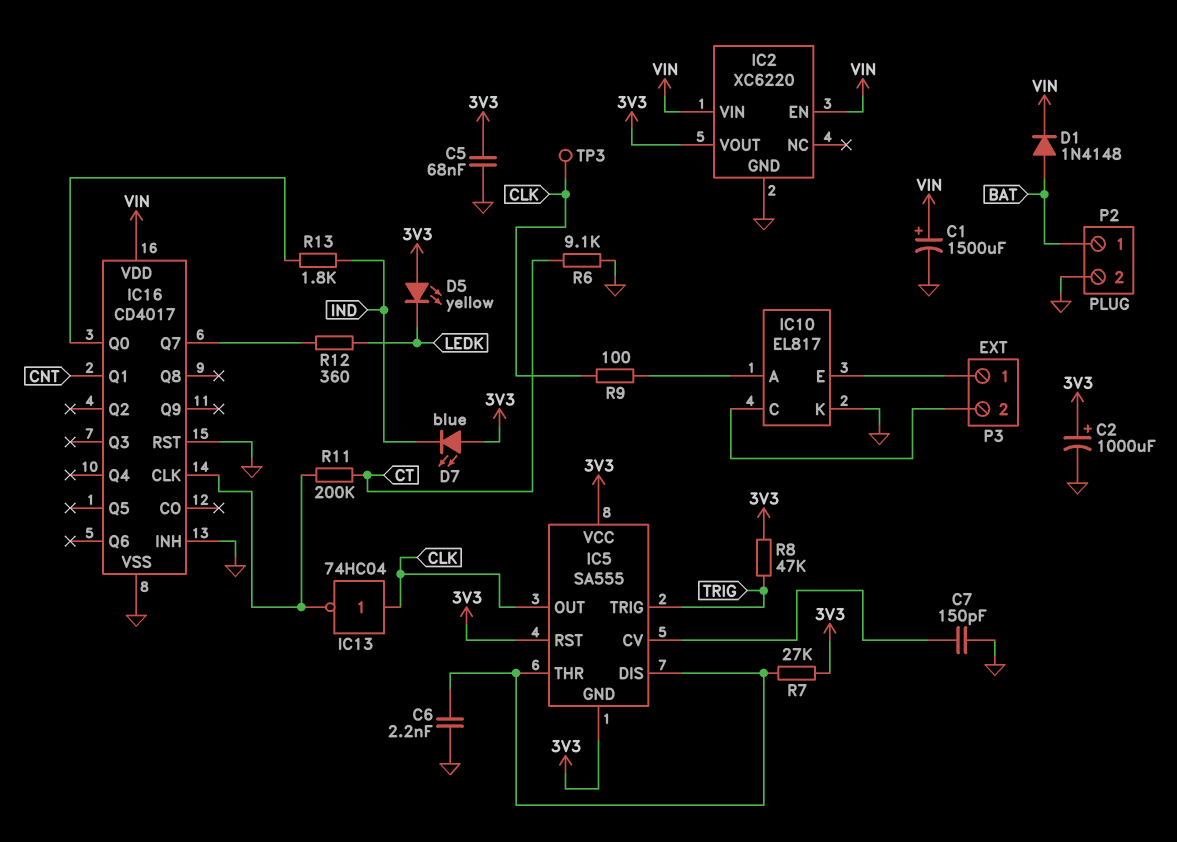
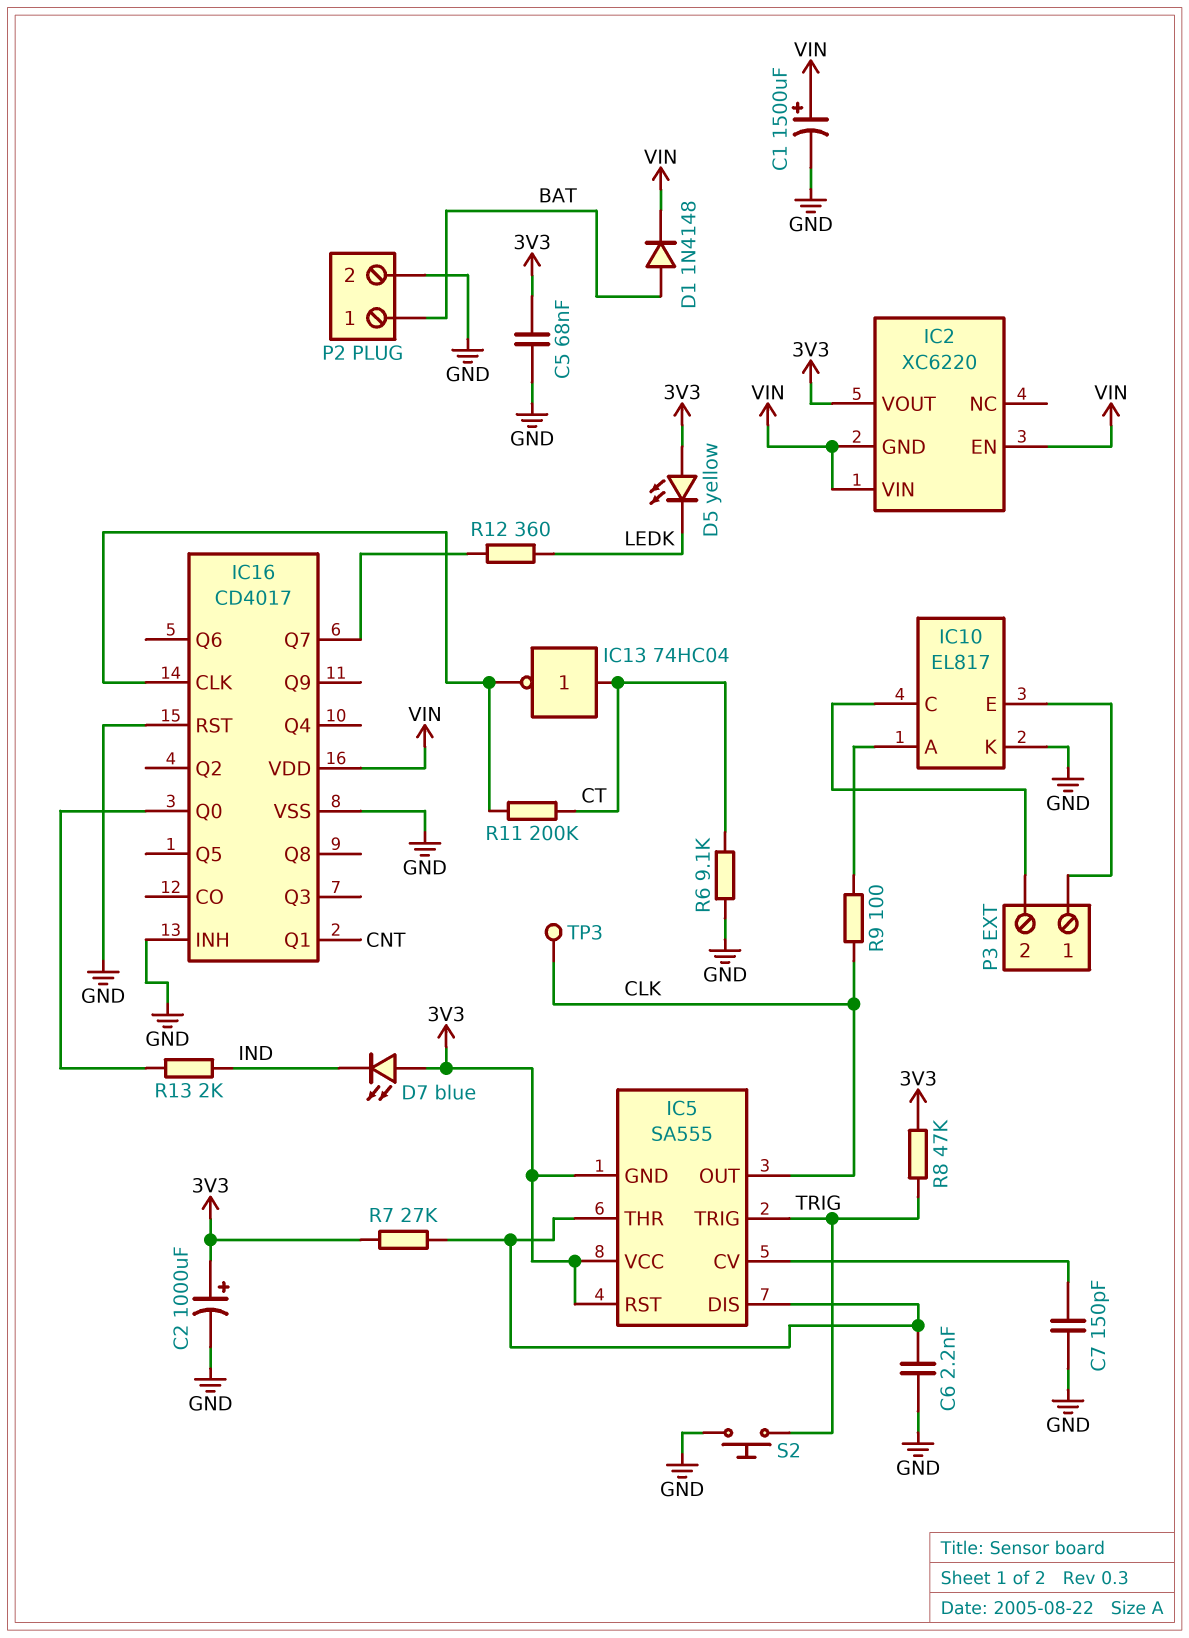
IC2 pin GND: GND -> VIN
IC13: NOT 74HC04 (in CLK, out IC16/CLK) -> NOT 74HC04 (in CT, out IC16/CLK)
R13: 1.8k (IC16/Q0, IND) -> 2k (IC16/Q0, IND)
S2: none -> button (GND, TRIG)

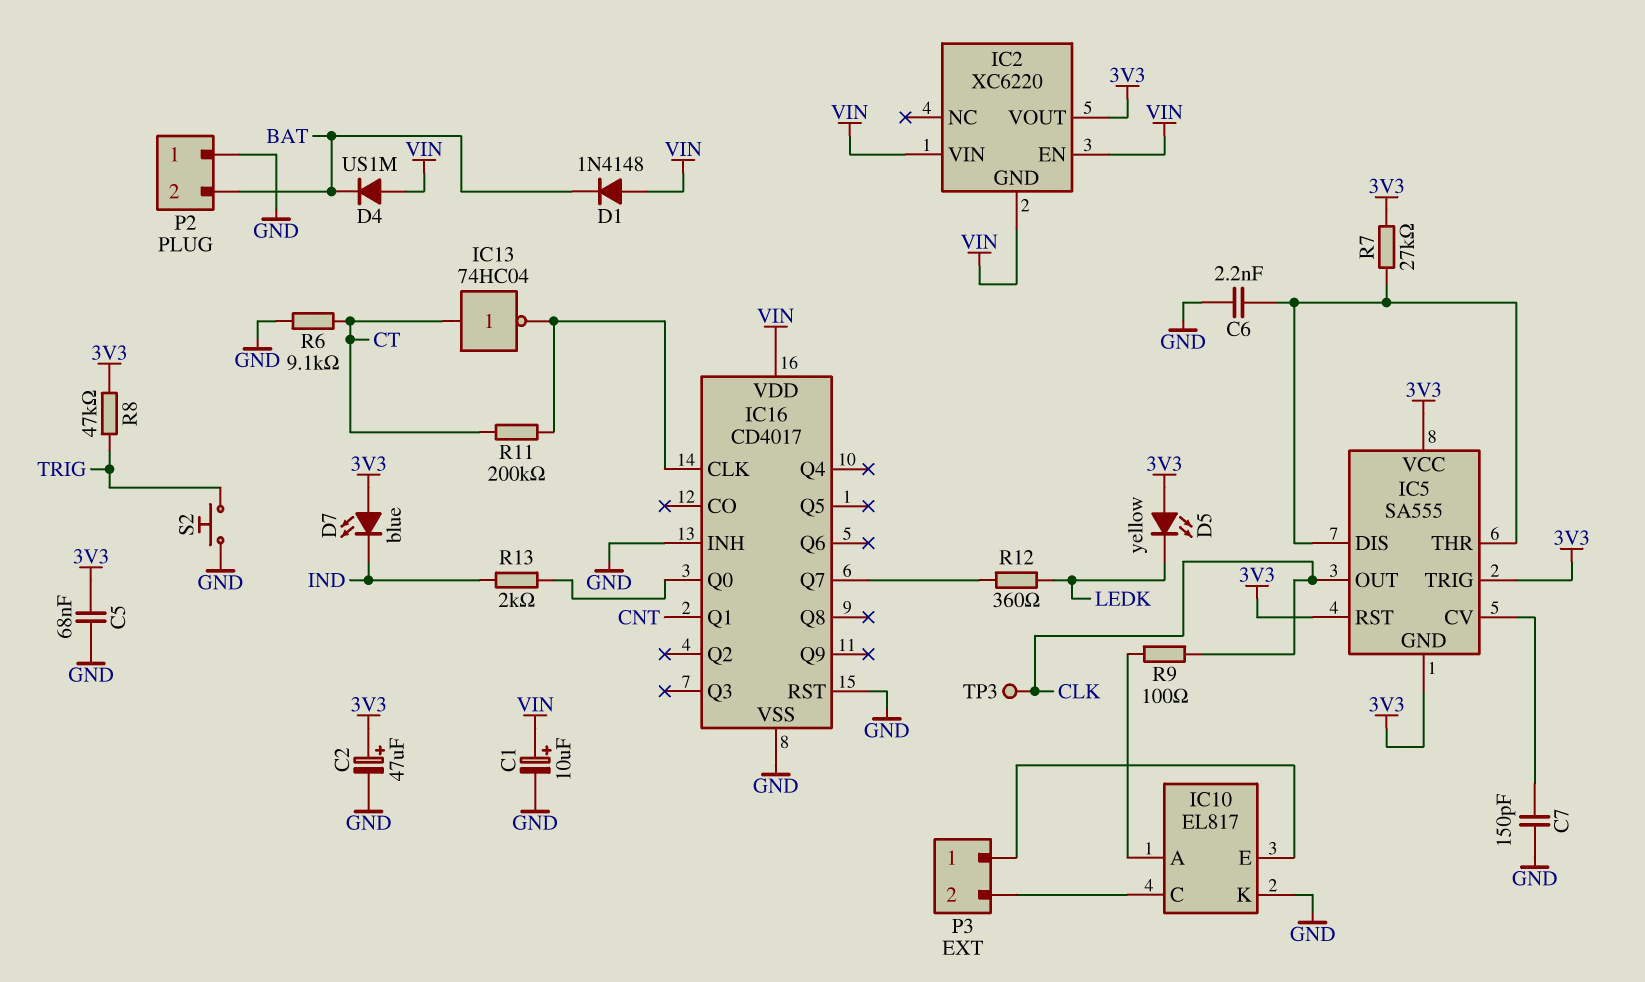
C1: 1500uF (plus VIN, minus GND) -> 10uF (plus VIN, minus GND)
C2: 1000uF (plus 3V3, minus GND) -> 47uF (plus 3V3, minus GND)
D1: diode 1N4148 (A BAT, K VIN) -> diode 1N4148 (A VIN, K BAT)
D4: none -> diode US1M (A VIN, K BAT)
IC5 pin TRIG: TRIG -> 3V3
P2 pin 1: BAT -> GND
P2 pin 2: GND -> BAT

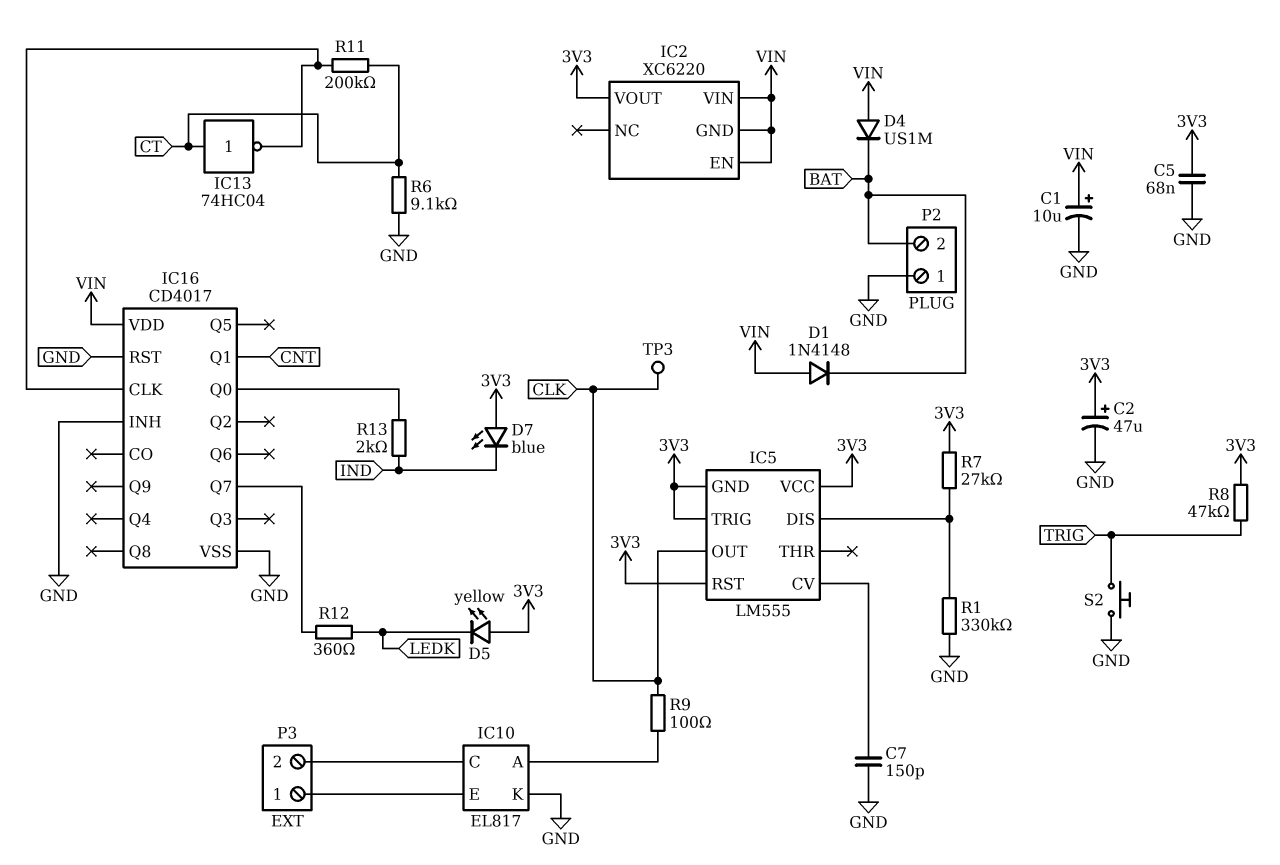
C6: 2.2nF (GND, IC5/DIS) -> none
IC5: SA555 -> LM555
IC5 pin THR: IC5/DIS -> none
R1: none -> 330k (GND, IC5/DIS)

